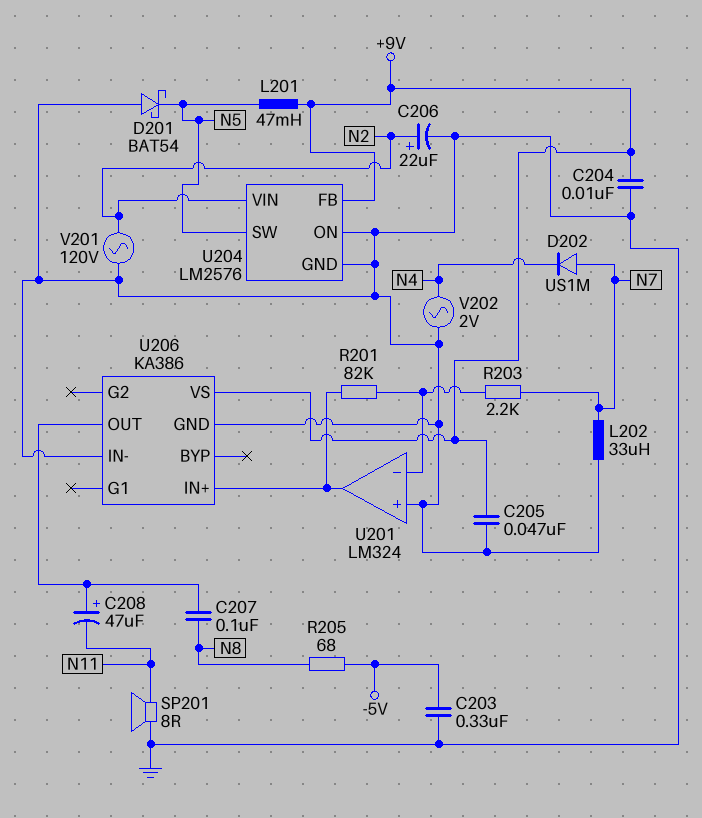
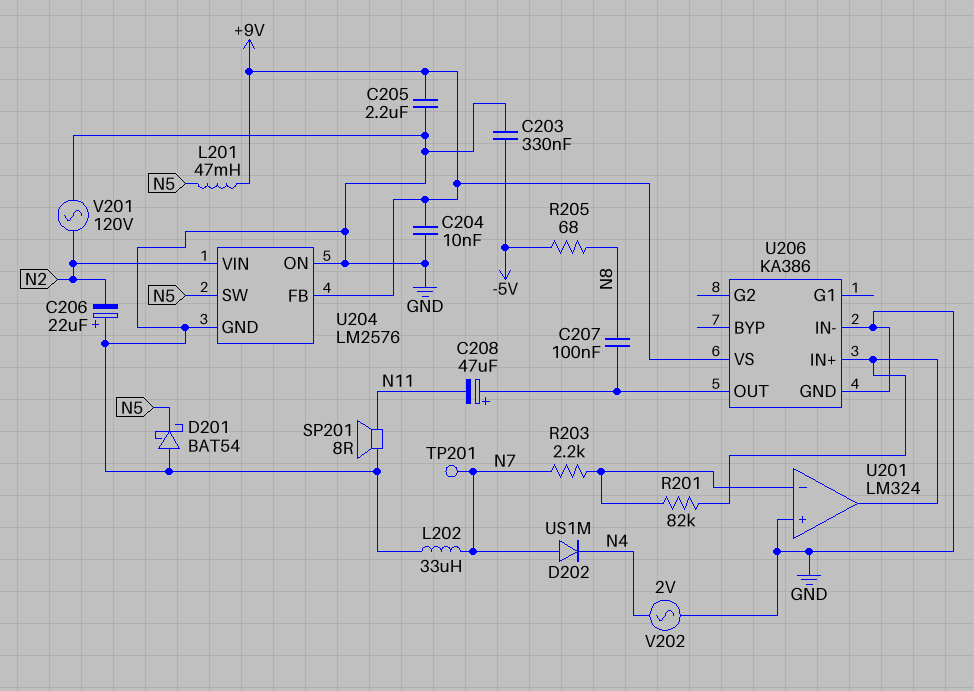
C205: 47nF (+9V, GND) -> 2.2uF (+9V, GND)
C206: 22uF (plus N2, minus GND) -> 22uF (plus GND, minus N2)
TP201: none -> test point (N7)

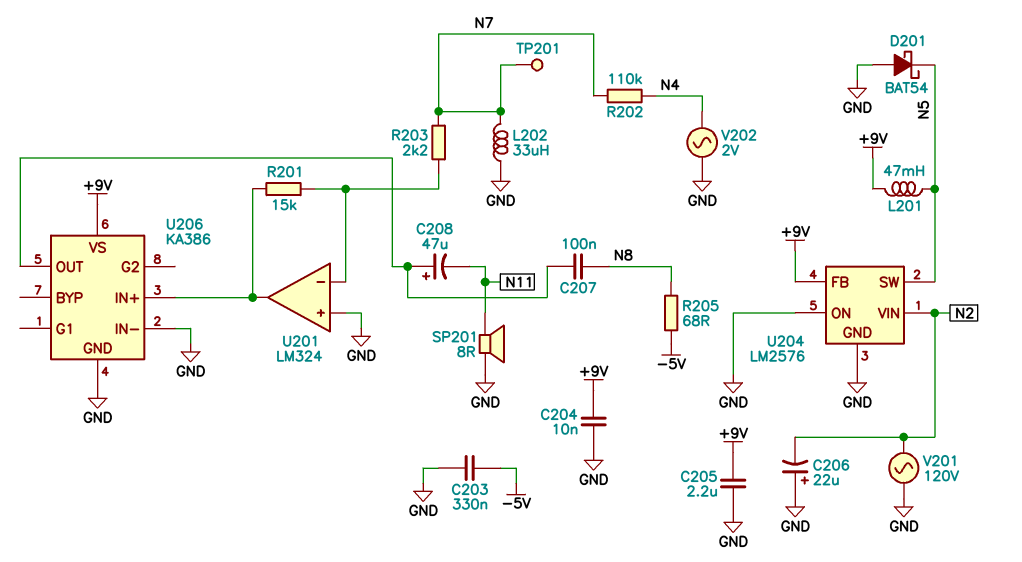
D202: diode US1M (A N7, K N4) -> none
R201: 82k (U201/in-, U201/out) -> 15k (U201/in-, U201/out)
R202: none -> 110k (N4, N7)

